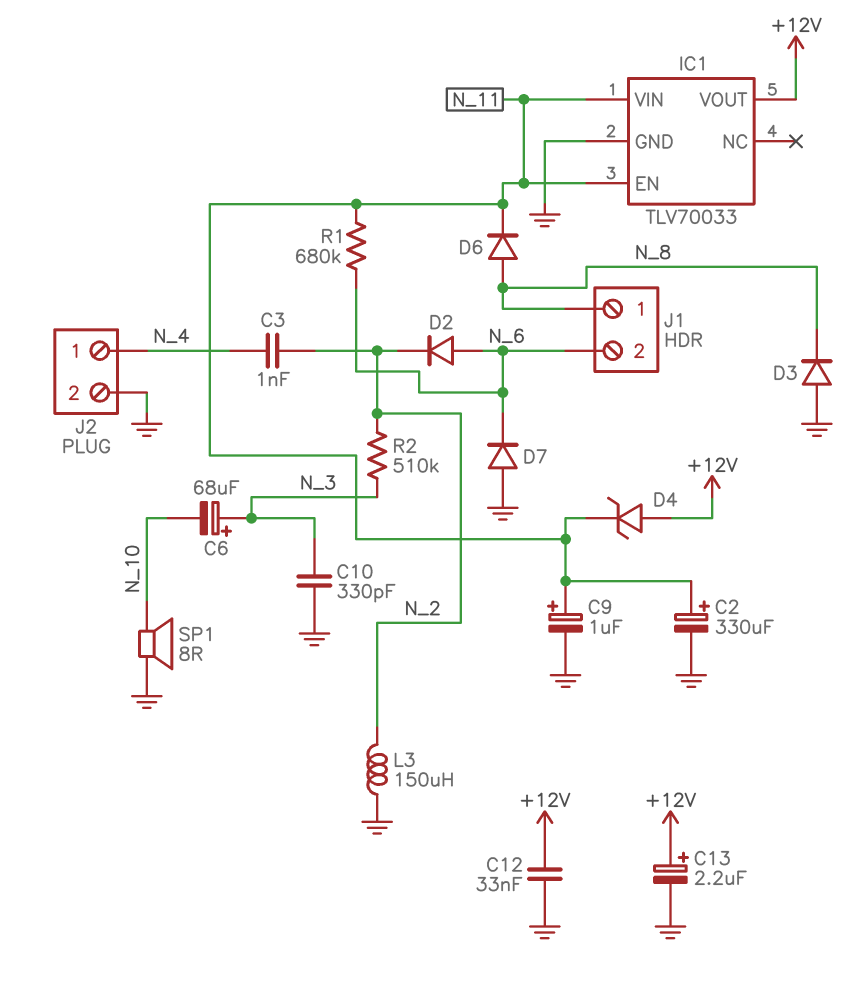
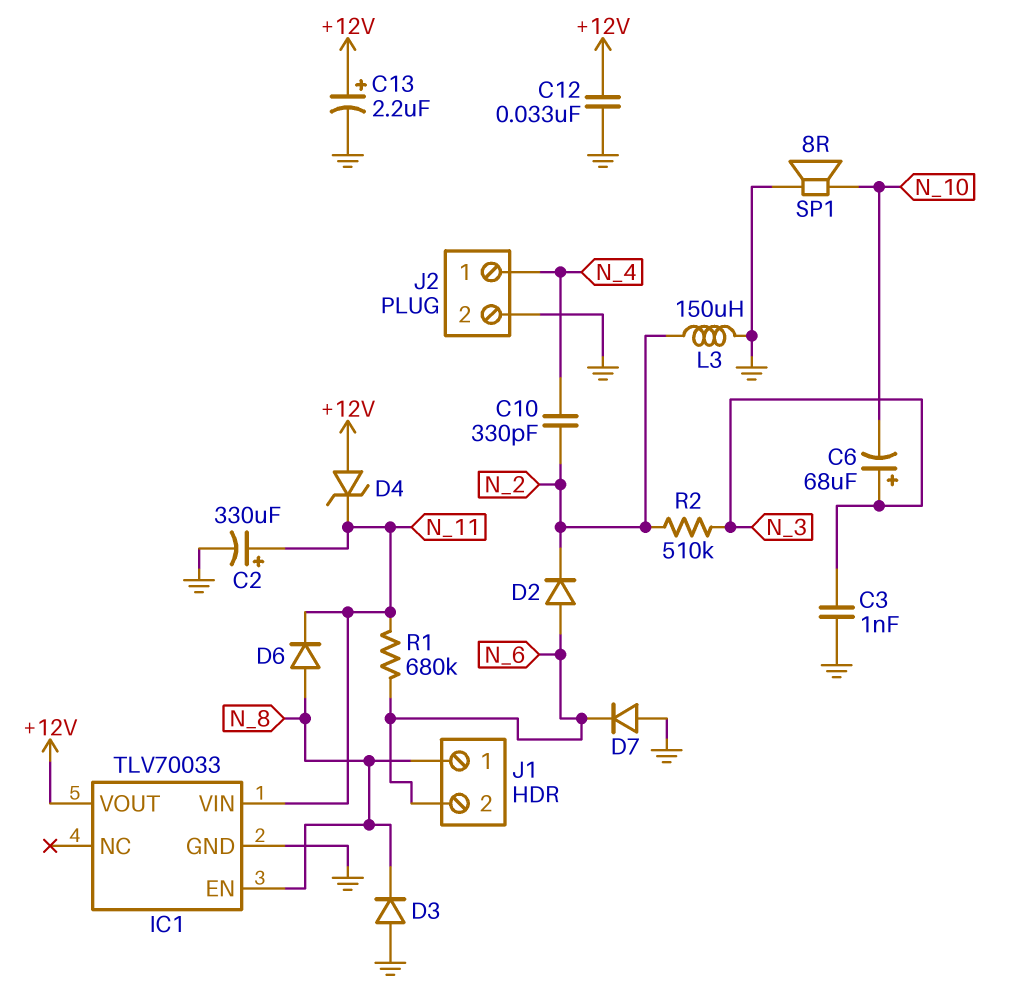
C3: 1nF (N_2, N_4) -> 1nF (GND, N_3)
C9: 1uF (plus N_11, minus GND) -> none
C10: 330pF (GND, N_3) -> 330pF (N_2, N_4)
IC1 pin EN: N_11 -> N_8

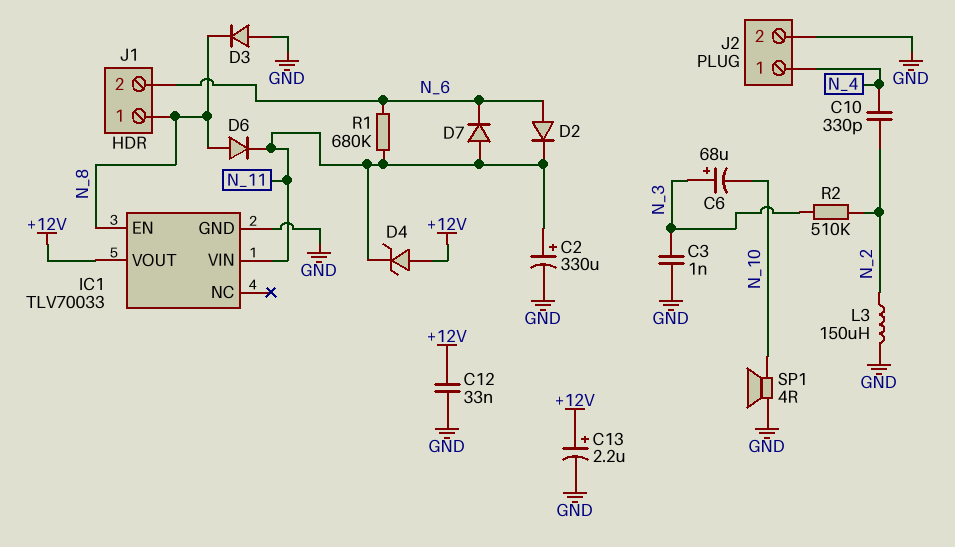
D2: diode (A N_6, K N_2) -> diode (A N_6, K N_11)
D7: diode (A GND, K N_6) -> diode (A N_11, K N_6)
SP1: speaker 8R (GND, N_10) -> speaker 4R (GND, N_10)

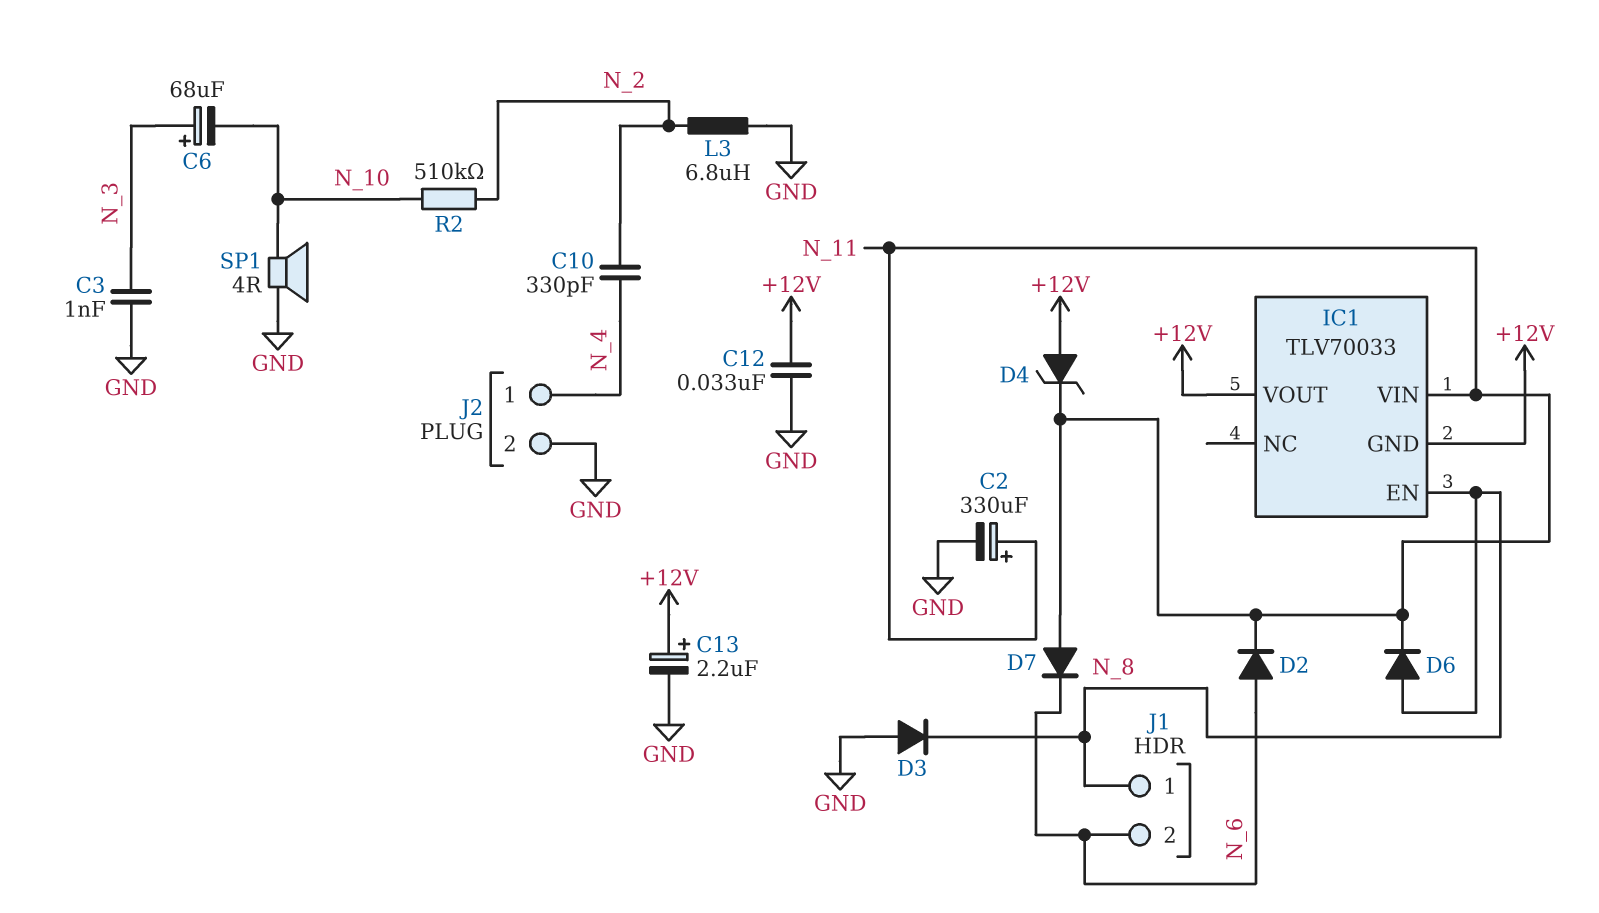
IC1 pin GND: GND -> +12V
L3: 150uH (GND, N_2) -> 6.8uH (GND, N_2)
R1: 680k (N_6, N_11) -> none
R2: 510k (N_2, N_3) -> 510k (N_2, N_10)

